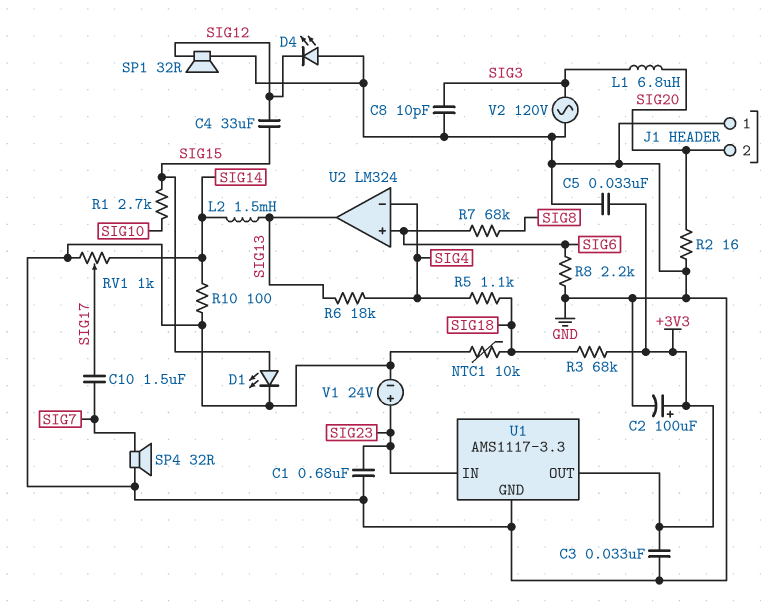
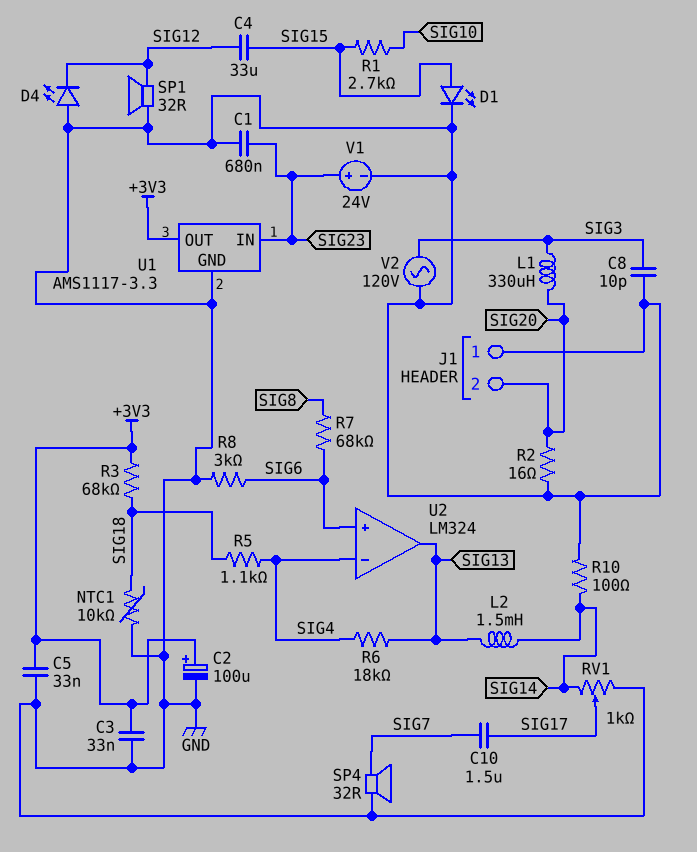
L1: 6.8uH (SIG3, SIG20) -> 330uH (SIG3, SIG20)
R8: 2.2k (GND, SIG6) -> 3k (GND, SIG6)

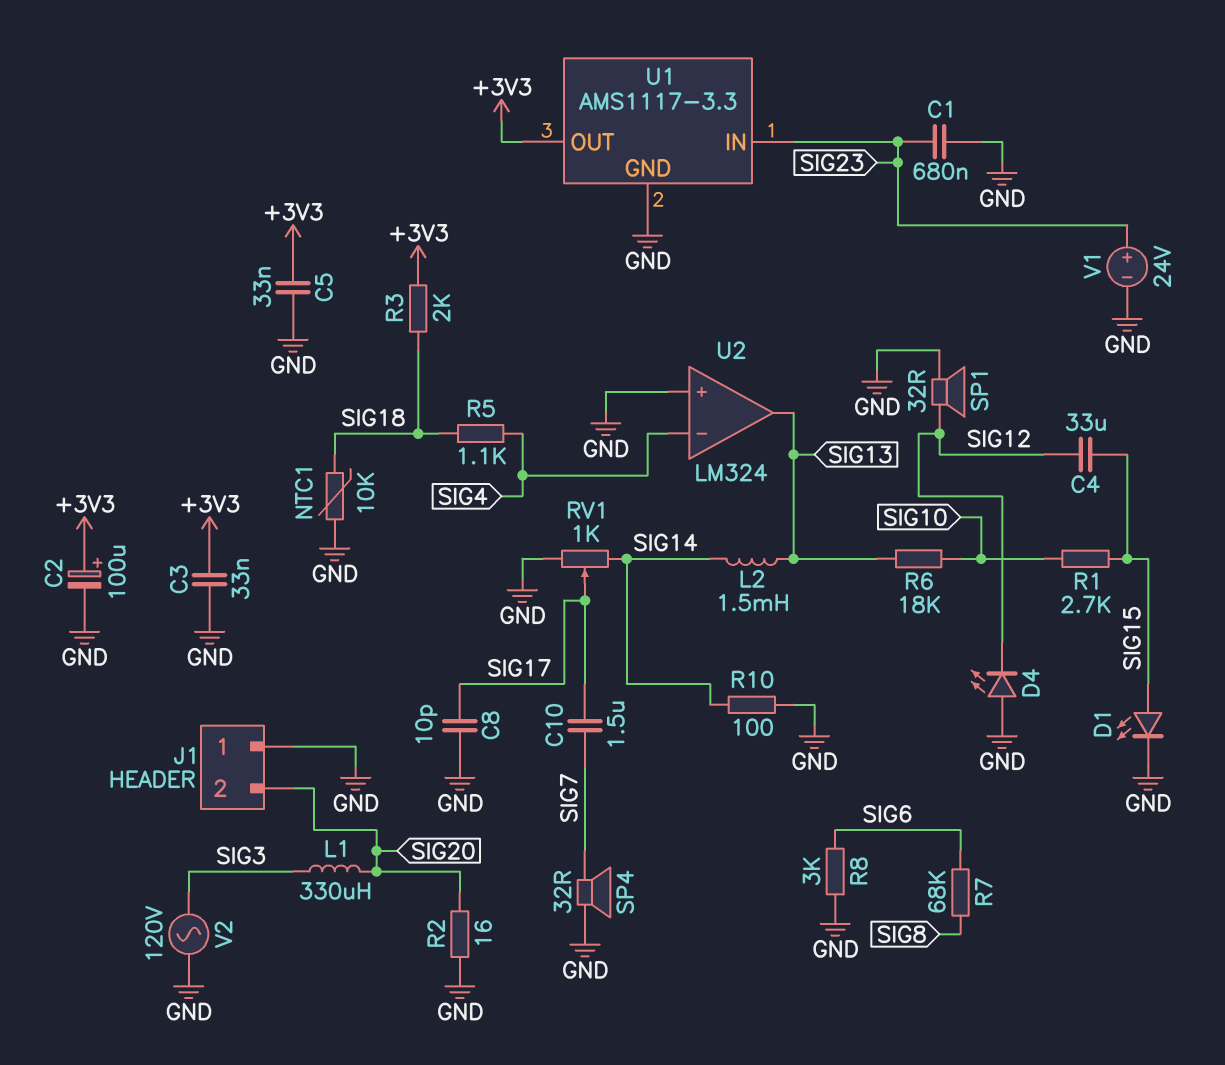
C8: 10pF (GND, SIG3) -> 10pF (GND, SIG17)
R3: 68k (+3V3, SIG18) -> 2k (+3V3, SIG18)
R6: 18k (SIG4, SIG13) -> 18k (SIG10, SIG13)
U2 pin in+: SIG6 -> GND

